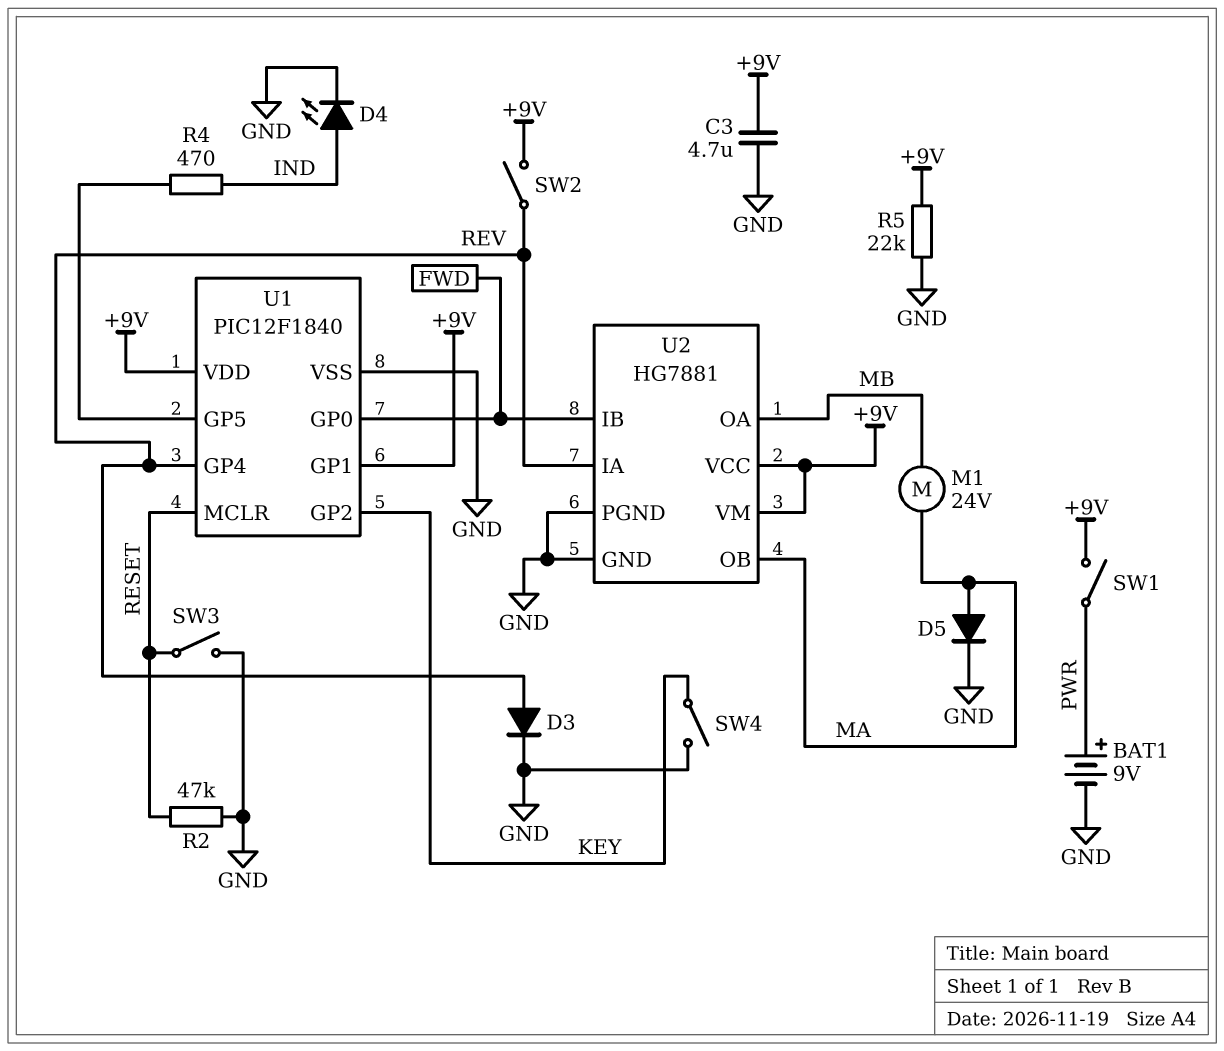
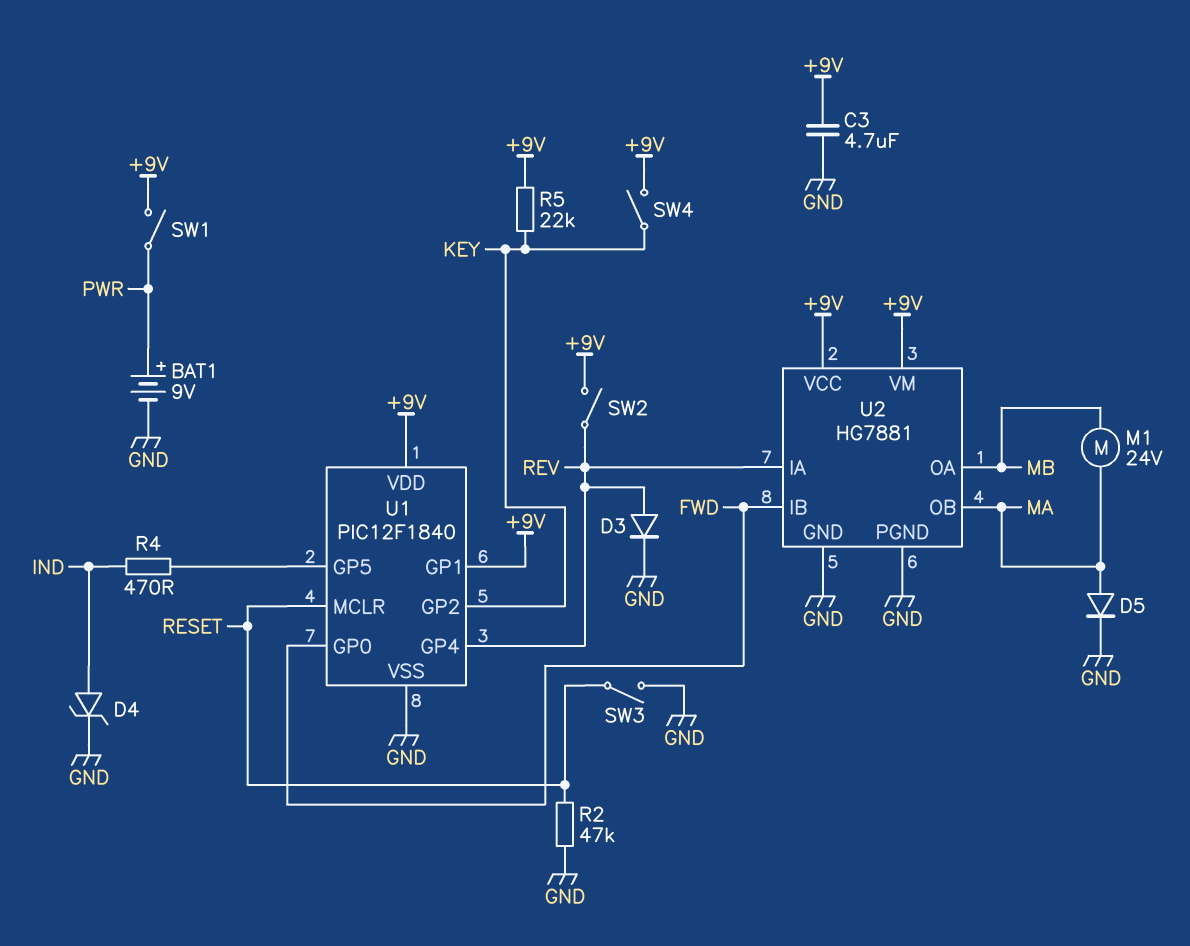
D4: LED (A IND, K GND) -> zener (A IND, K GND)
R5: 22k (+9V, GND) -> 22k (+9V, KEY)
SW4: switch (GND, KEY) -> switch (+9V, KEY)

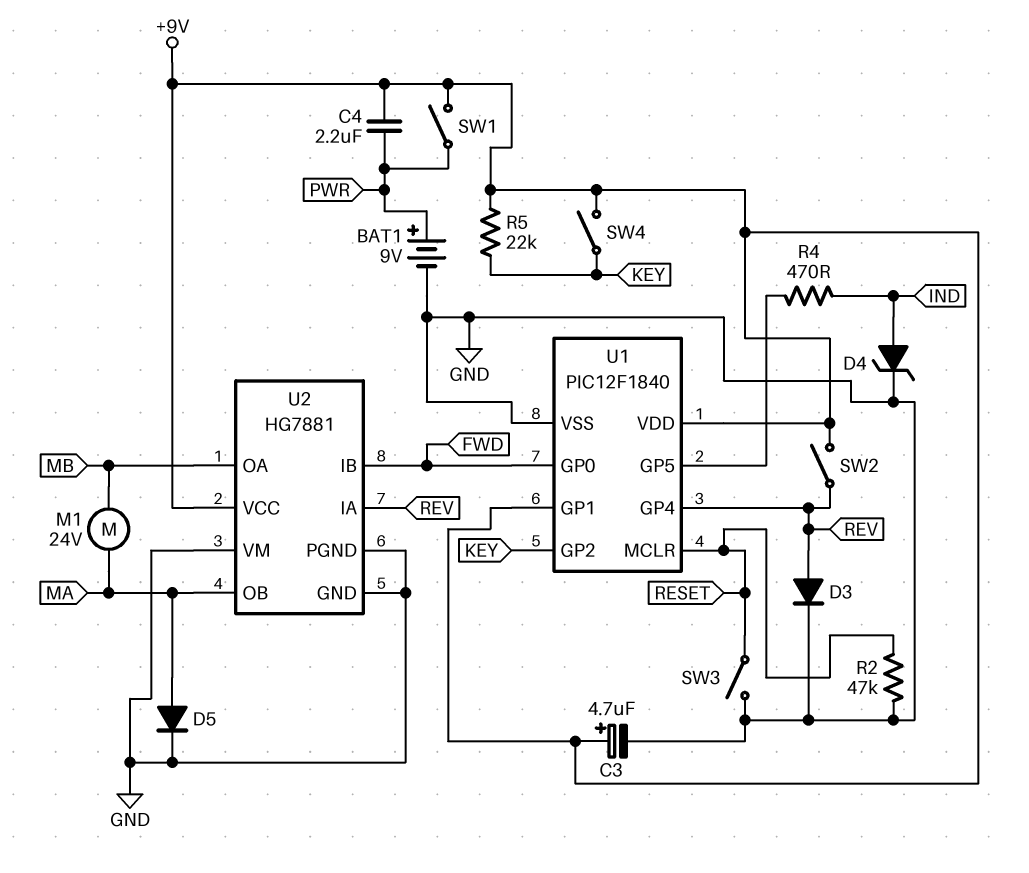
C3: 4.7uF (+9V, GND) -> 4.7uF (plus +9V, minus GND)
C4: none -> 2.2uF (+9V, PWR)
U2 pin VM: +9V -> GND

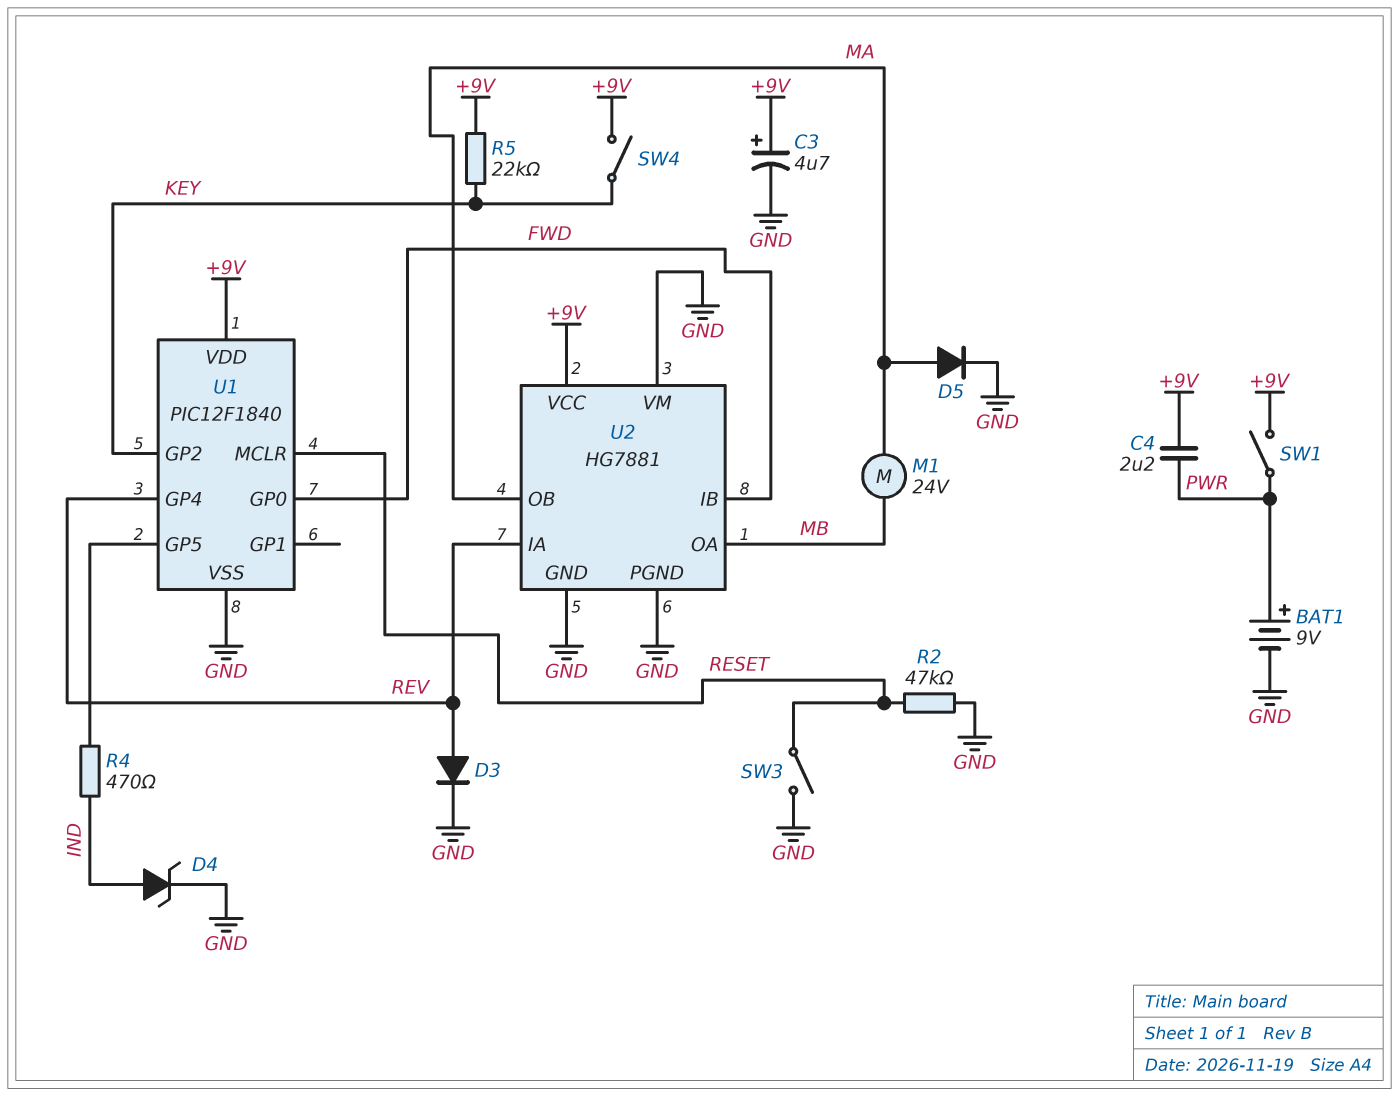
SW2: switch (+9V, REV) -> none
U1 pin GP1: +9V -> none

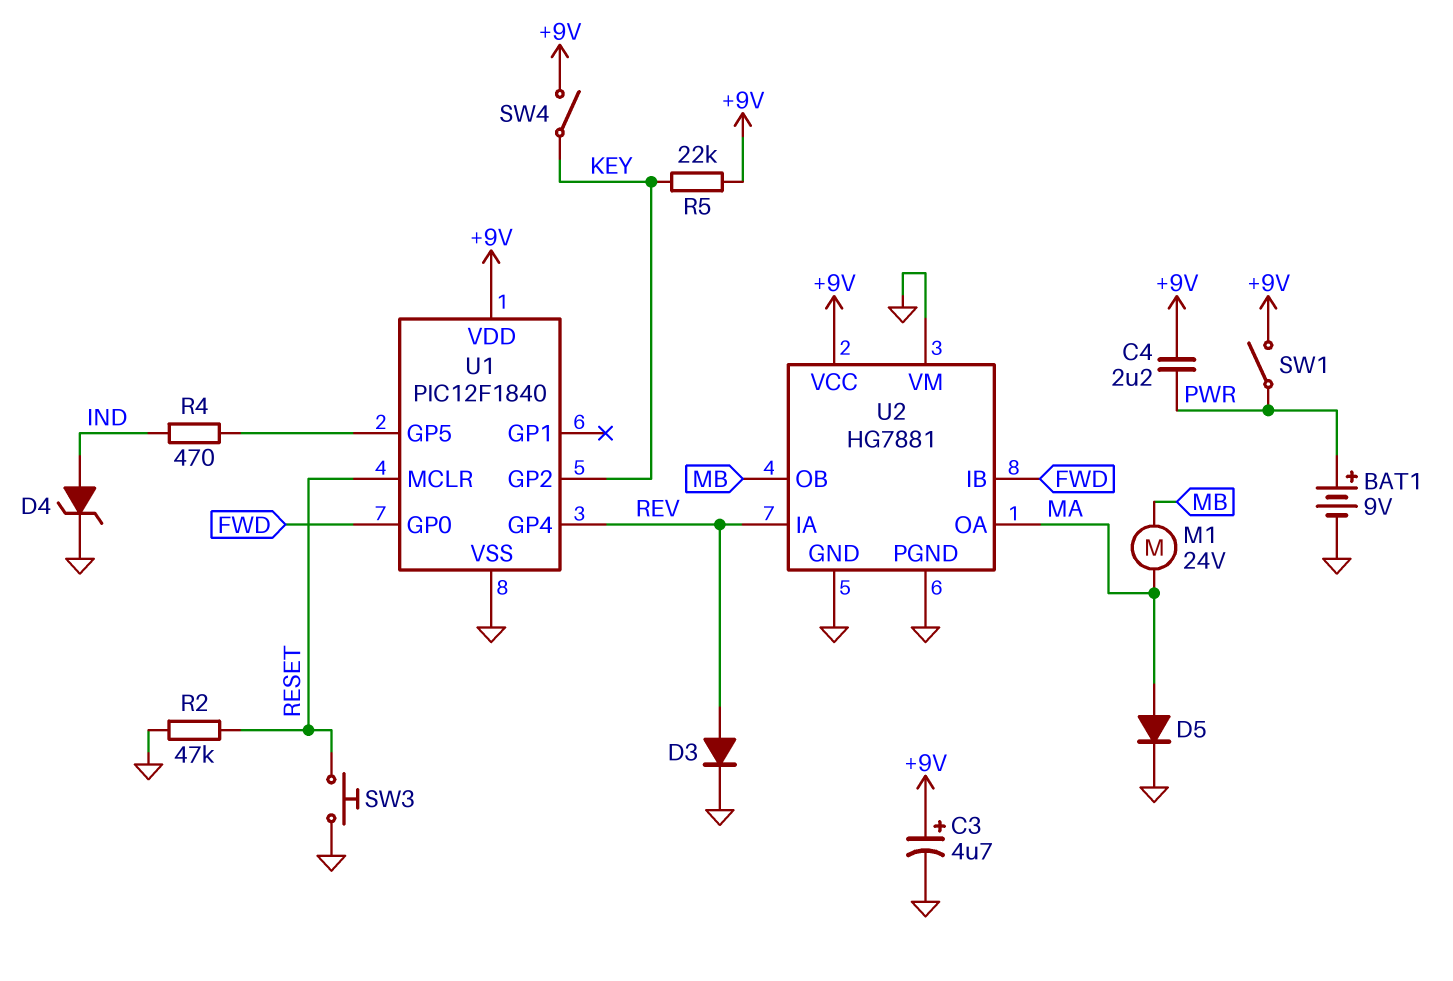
SW3: switch (GND, RESET) -> button (GND, RESET)
U2 pin OA: MB -> MA
U2 pin OB: MA -> MB

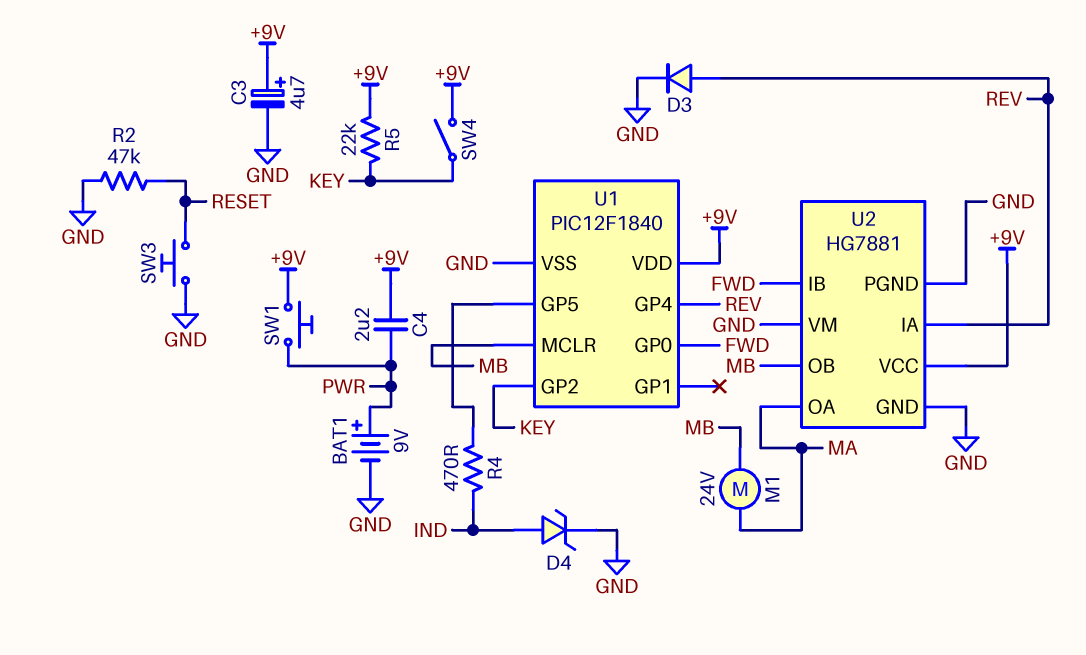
D5: diode (A MA, K GND) -> none
SW1: switch (+9V, PWR) -> button (+9V, PWR)
U1 pin MCLR: RESET -> MB

